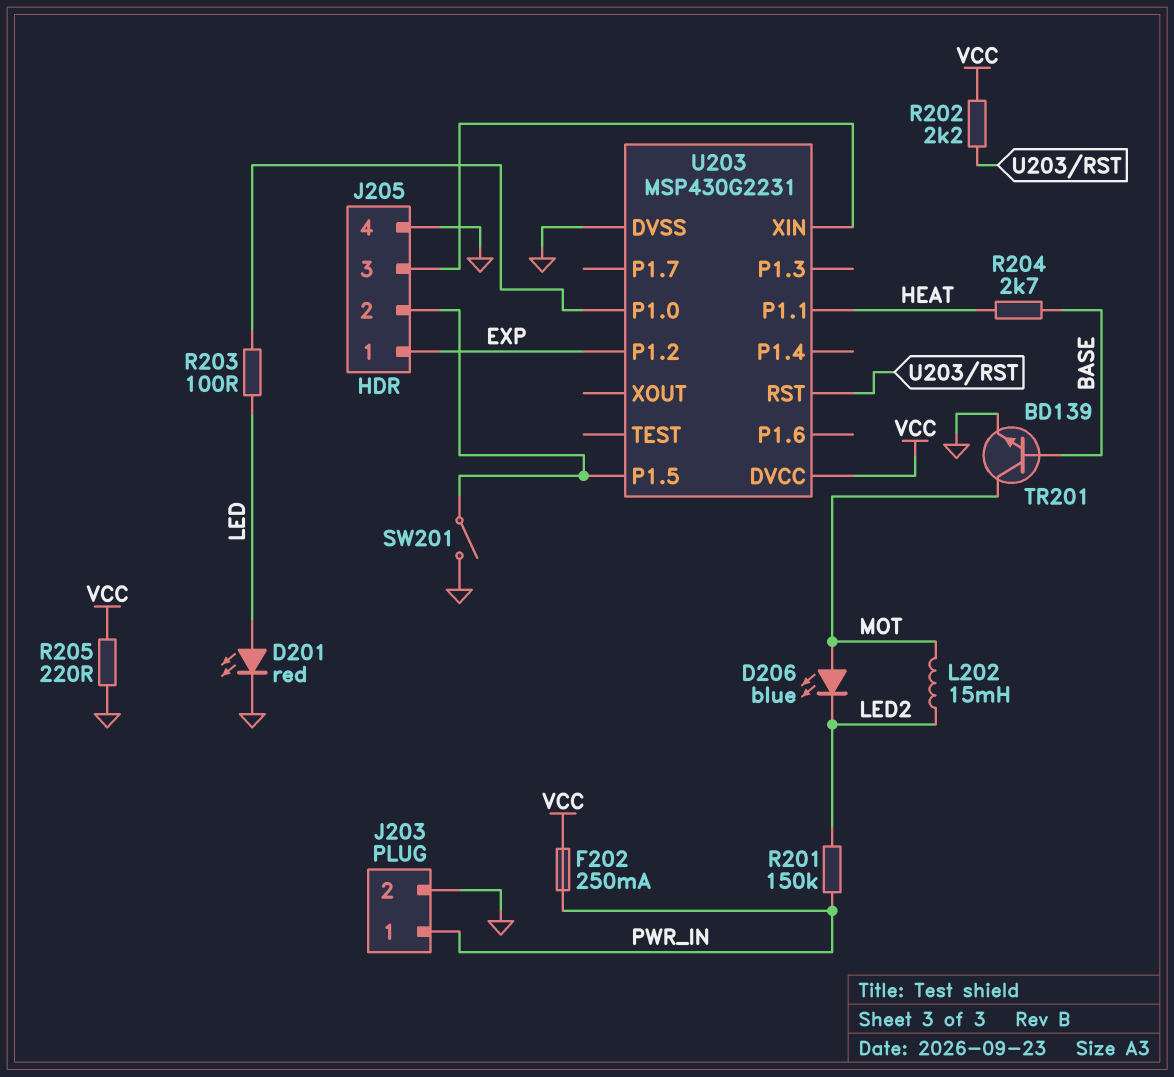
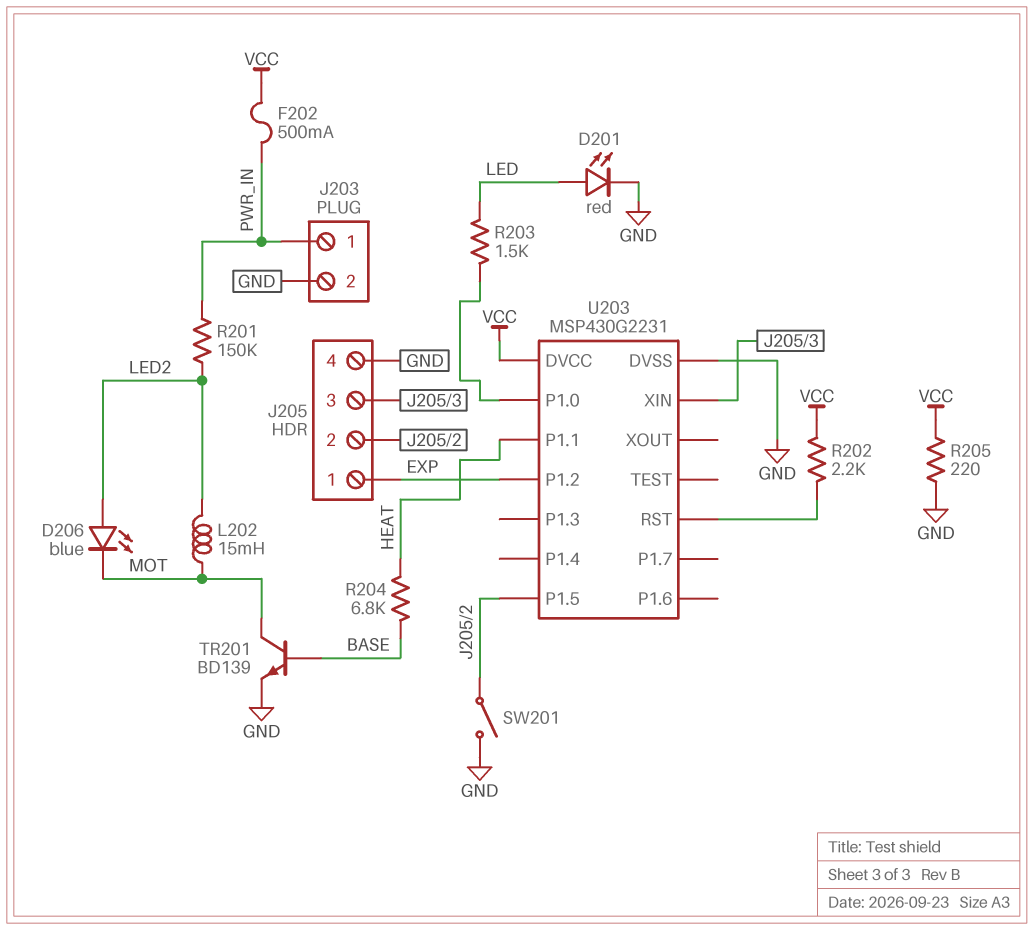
D206: LED blue (A MOT, K LED2) -> LED blue (A LED2, K MOT)
F202: 250mA (PWR_IN, VCC) -> 500mA (PWR_IN, VCC)
R203: 100 (LED, U203/P1.0) -> 1.5k (LED, U203/P1.0)
R204: 2.7k (BASE, HEAT) -> 6.8k (BASE, HEAT)

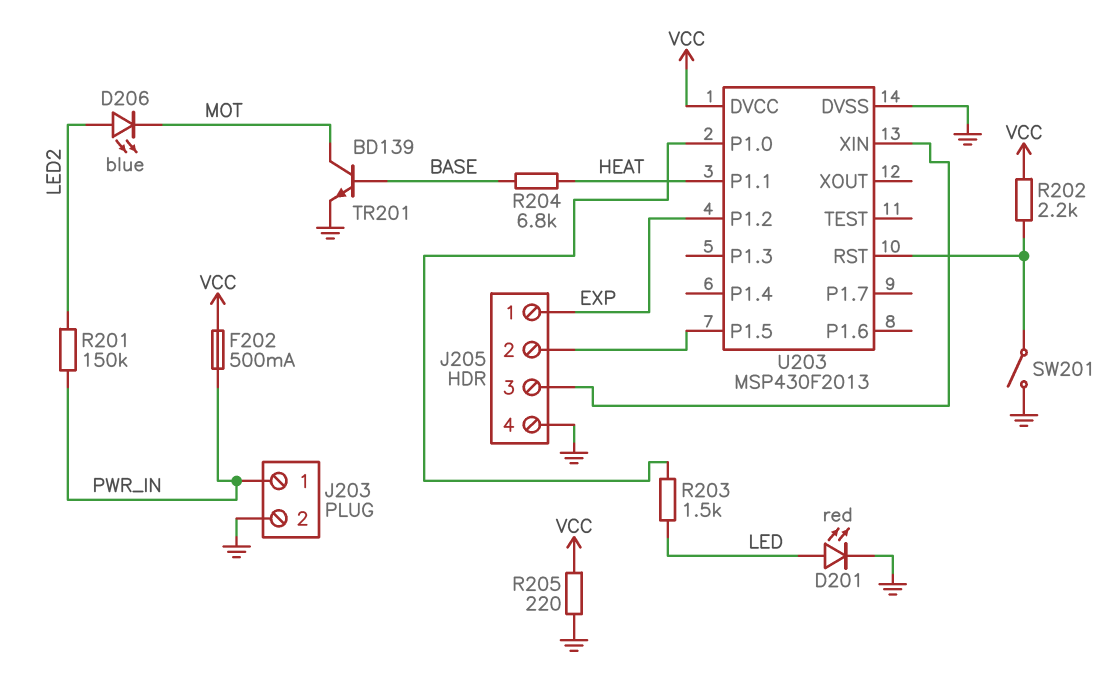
L202: 15mH (LED2, MOT) -> none
SW201: switch (GND, J205/2) -> switch (GND, U203/RST)
U203: MSP430G2231 -> MSP430F2013

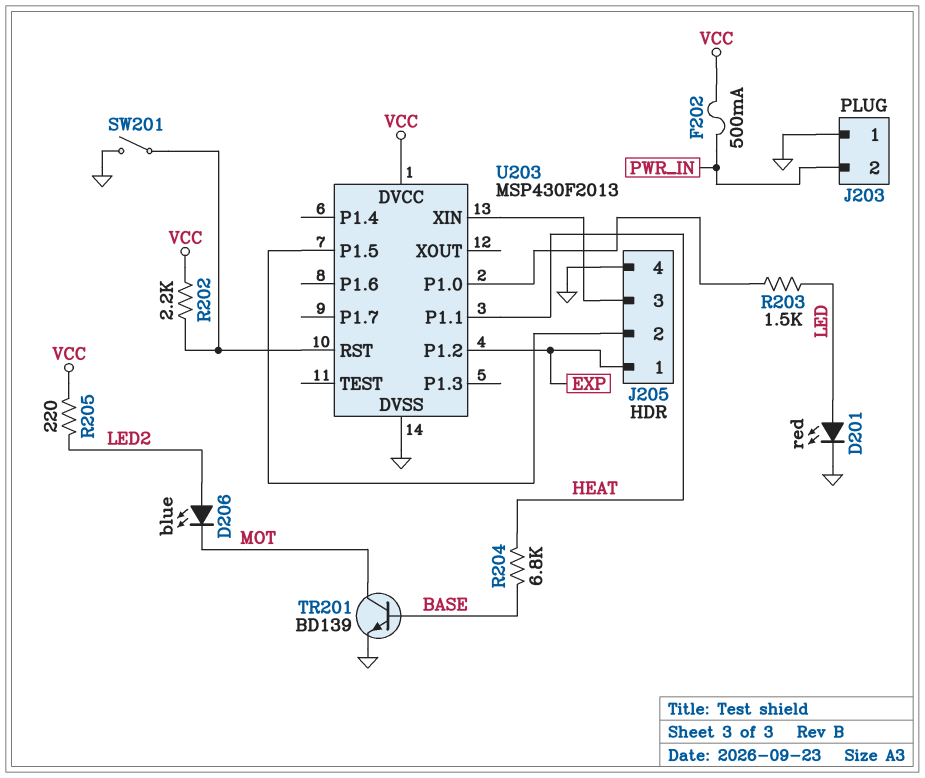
J203 pin 1: PWR_IN -> GND
J203 pin 2: GND -> PWR_IN
R201: 150k (LED2, PWR_IN) -> none
R205: 220 (GND, VCC) -> 220 (LED2, VCC)

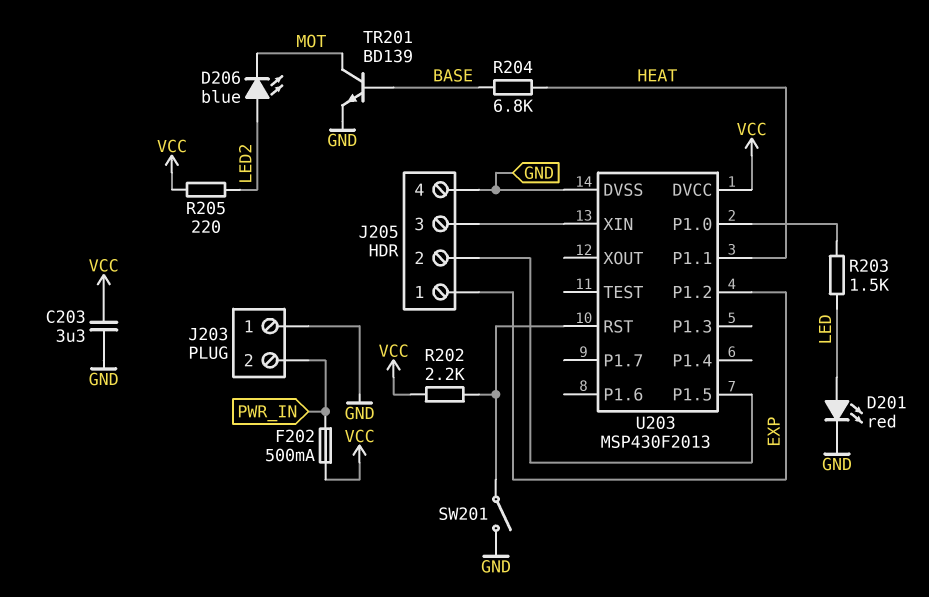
C203: none -> 3.3uF (GND, VCC)

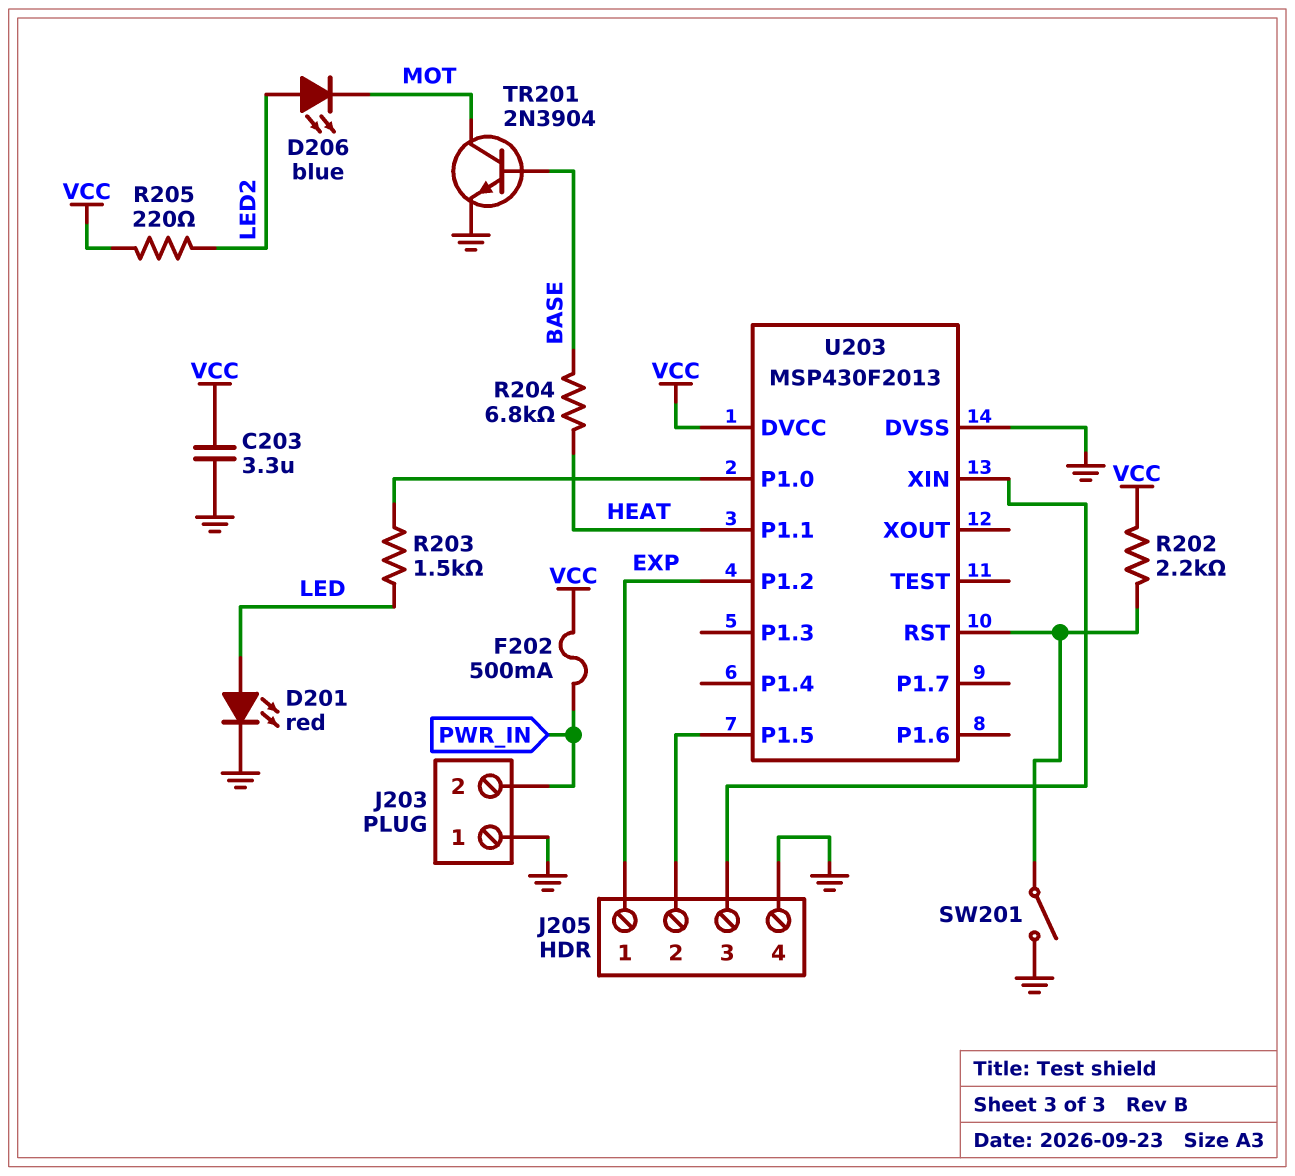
TR201: NPN BD139 (B BASE, C MOT, E GND) -> NPN 2N3904 (B BASE, C MOT, E GND)

